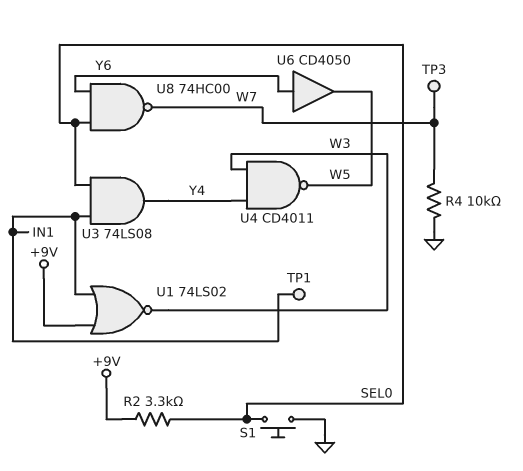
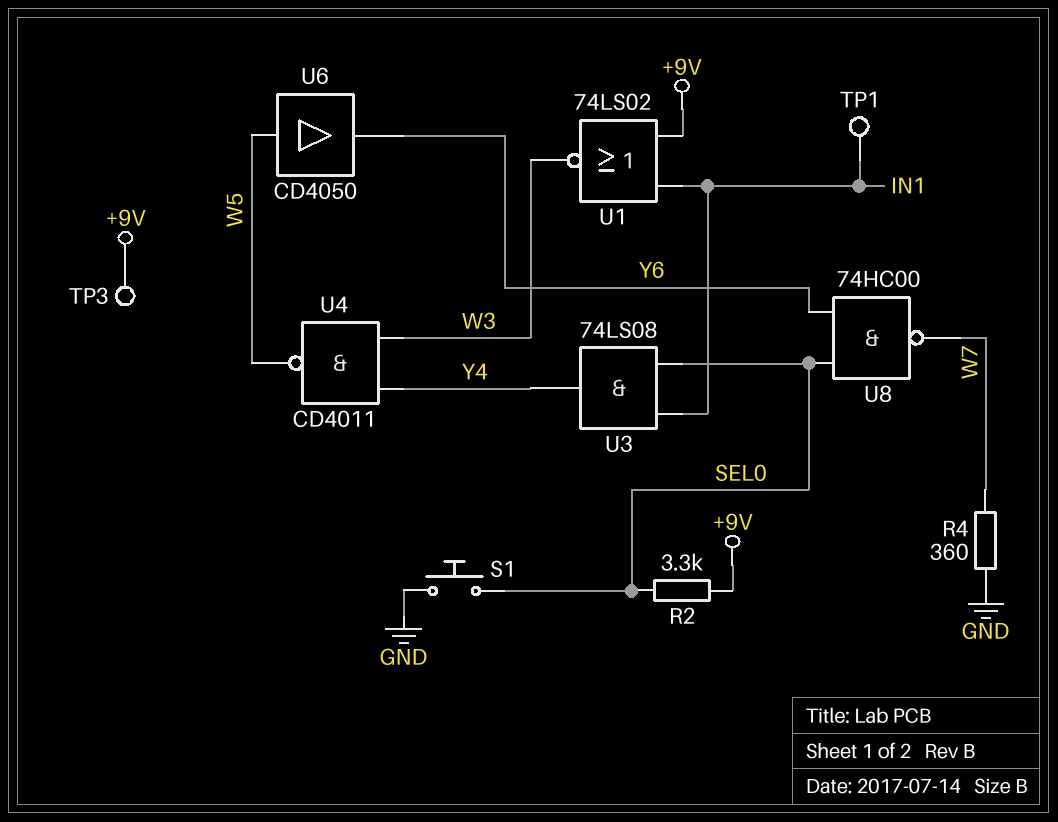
R4: 10k (GND, W7) -> 360 (GND, W7)
TP3: test point (W7) -> test point (+9V)
U6: buffer CD4050 (in Y6, out W5) -> buffer CD4050 (in W5, out Y6)

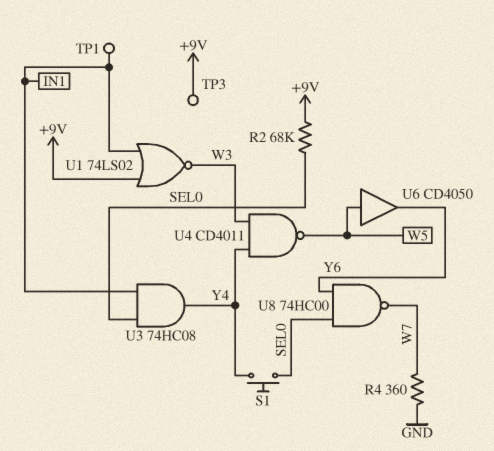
R2: 3.3k (+9V, SEL0) -> 68k (+9V, SEL0)
S1: button (GND, SEL0) -> button (SEL0, Y4)
U3: AND 74LS08 (in IN1, in SEL0, out Y4) -> AND 74HC08 (in IN1, in SEL0, out Y4)

